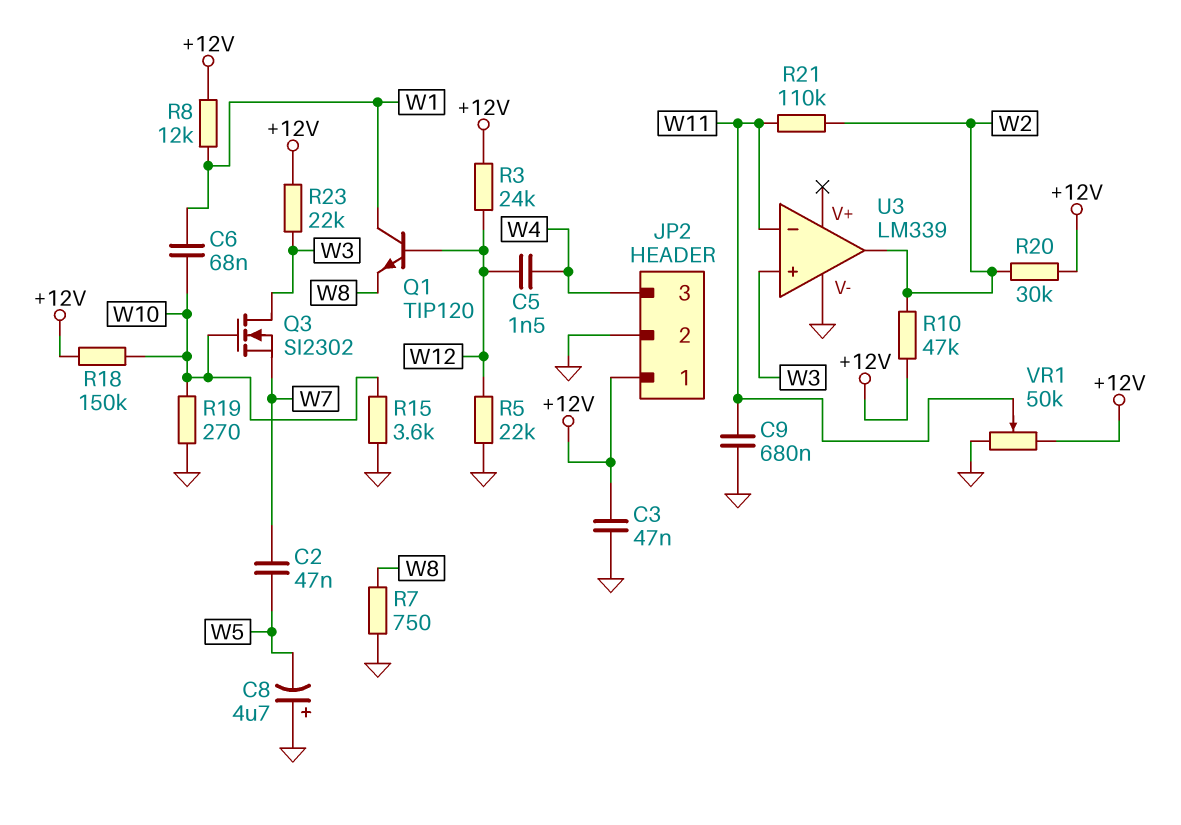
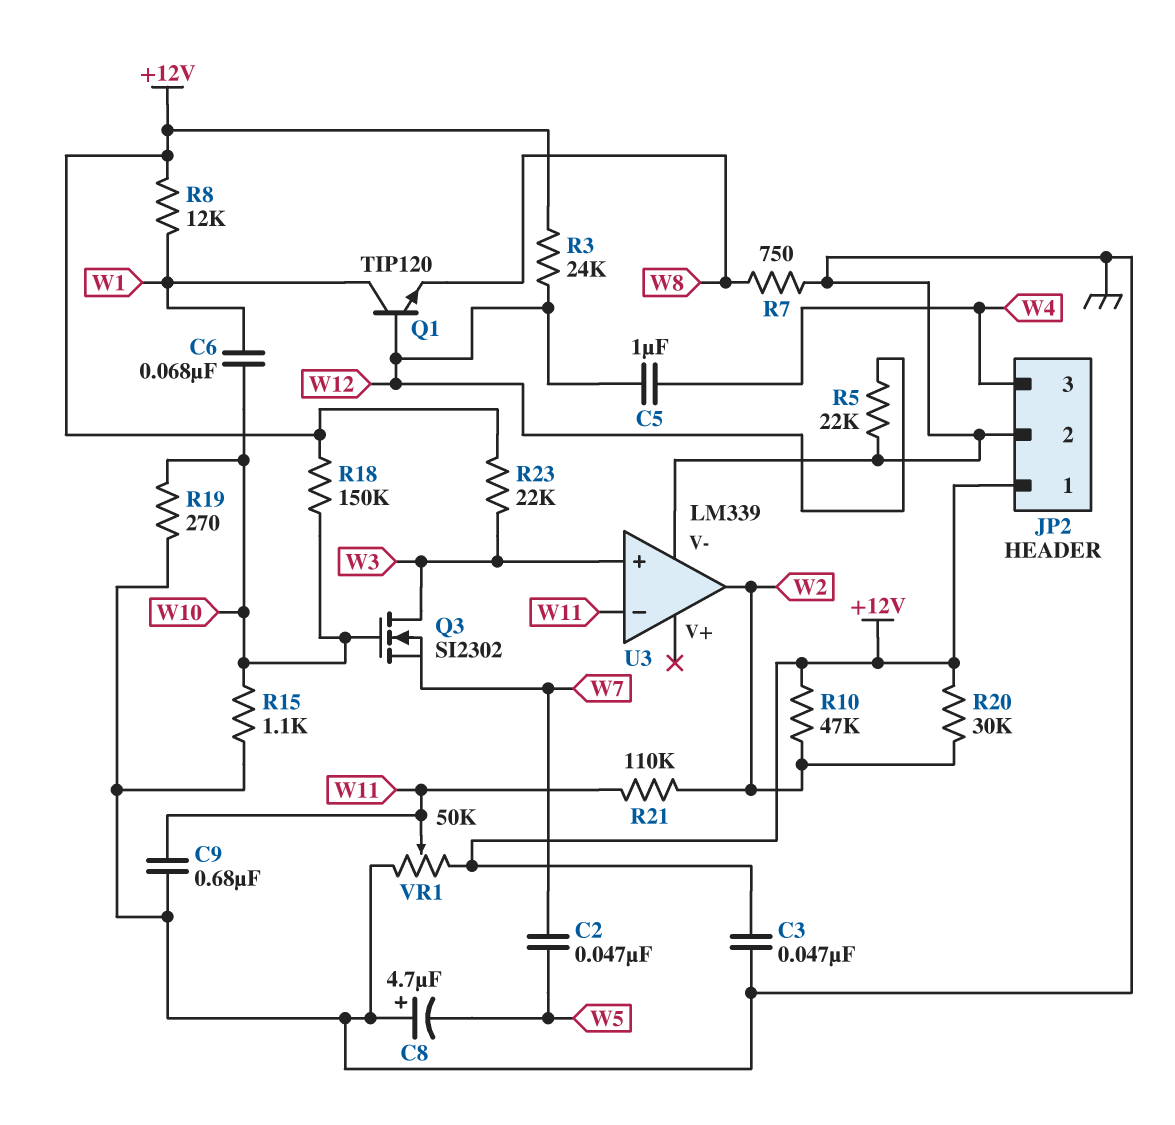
C5: 1.5nF (W4, W12) -> 1uF (W4, W12)
R15: 3.6k (GND, W10) -> 1.1k (GND, W10)

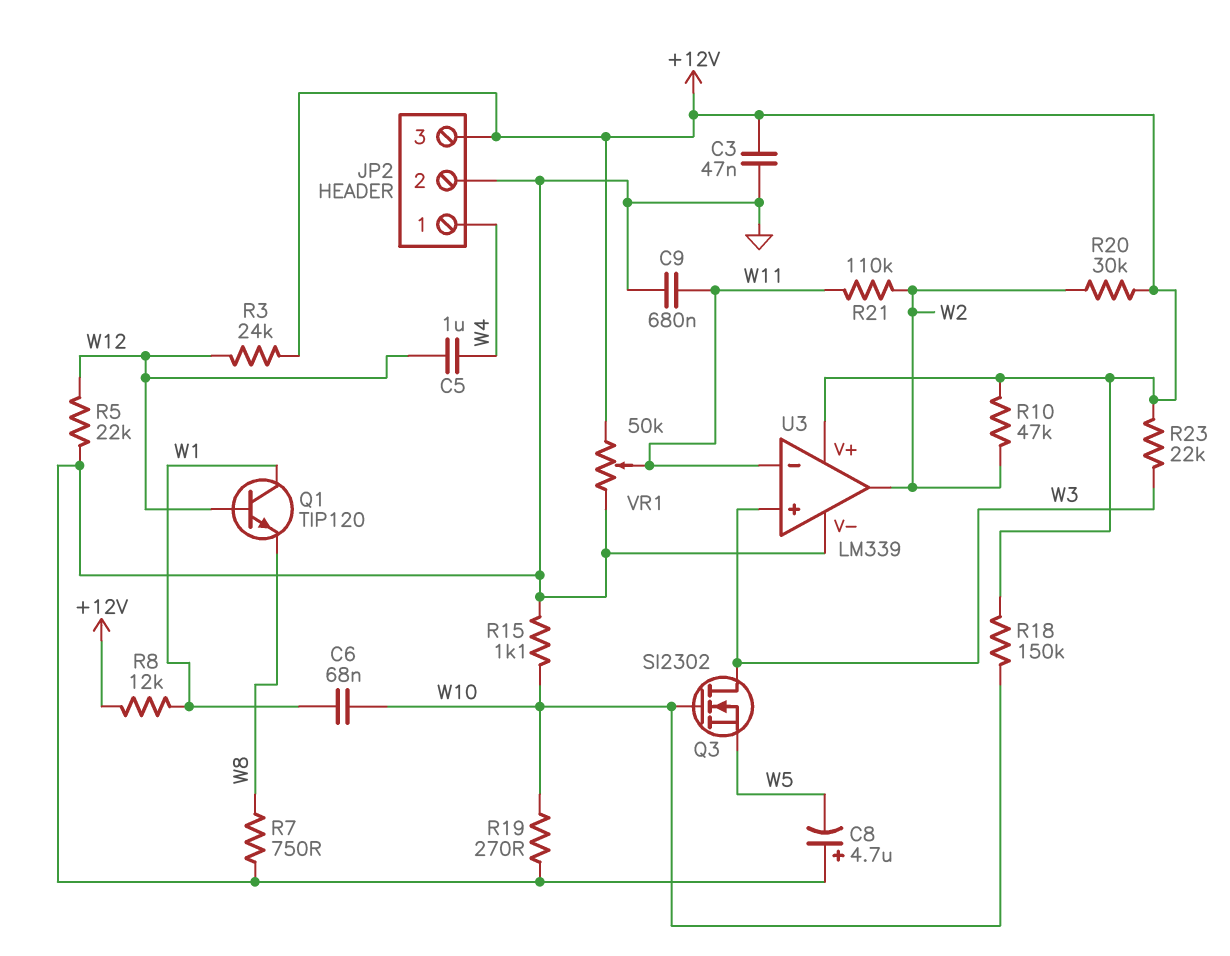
C2: 47nF (W5, W7) -> none
JP2 pin 1: +12V -> W4
JP2 pin 3: W4 -> +12V
Q3: NMOS SI2302 (G W10, D W3, S W7) -> NMOS SI2302 (G W10, D W3, S W5)
U3 pin V+: none -> +12V

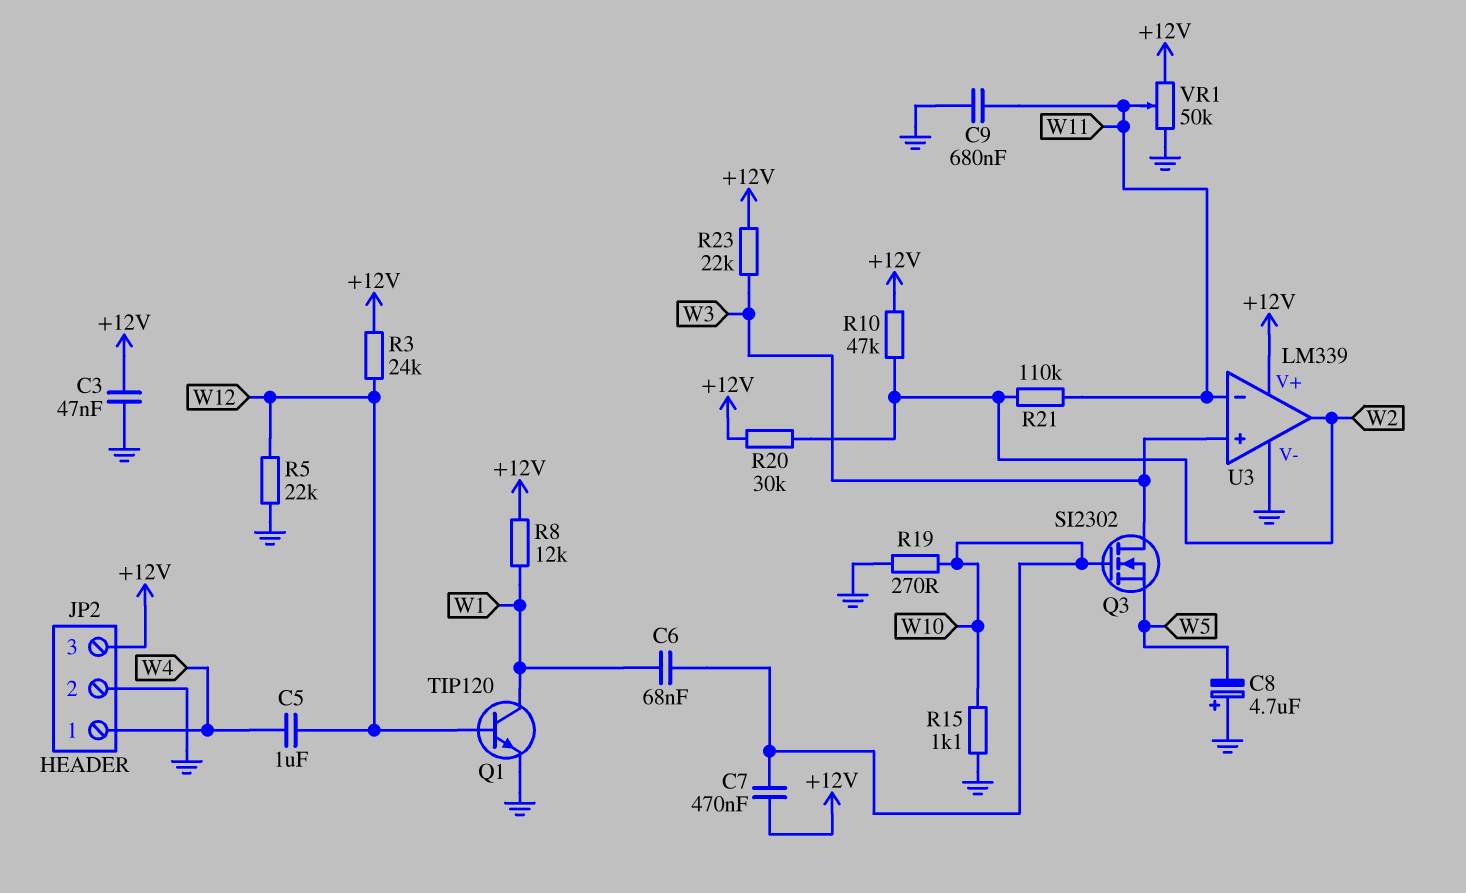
C7: none -> 470nF (+12V, W10)
Q1: NPN TIP120 (B W12, C W1, E W8) -> NPN TIP120 (B W12, C W1, E GND)
R7: 750 (GND, W8) -> none
R18: 150k (+12V, W10) -> none

